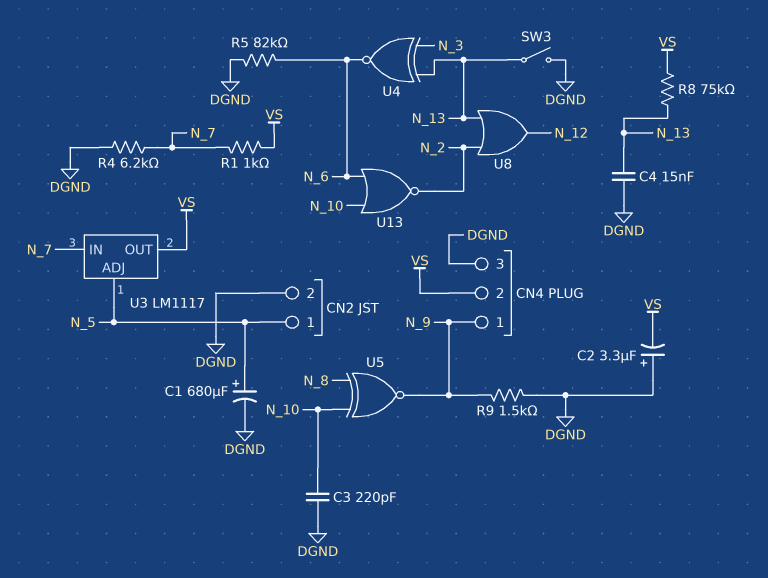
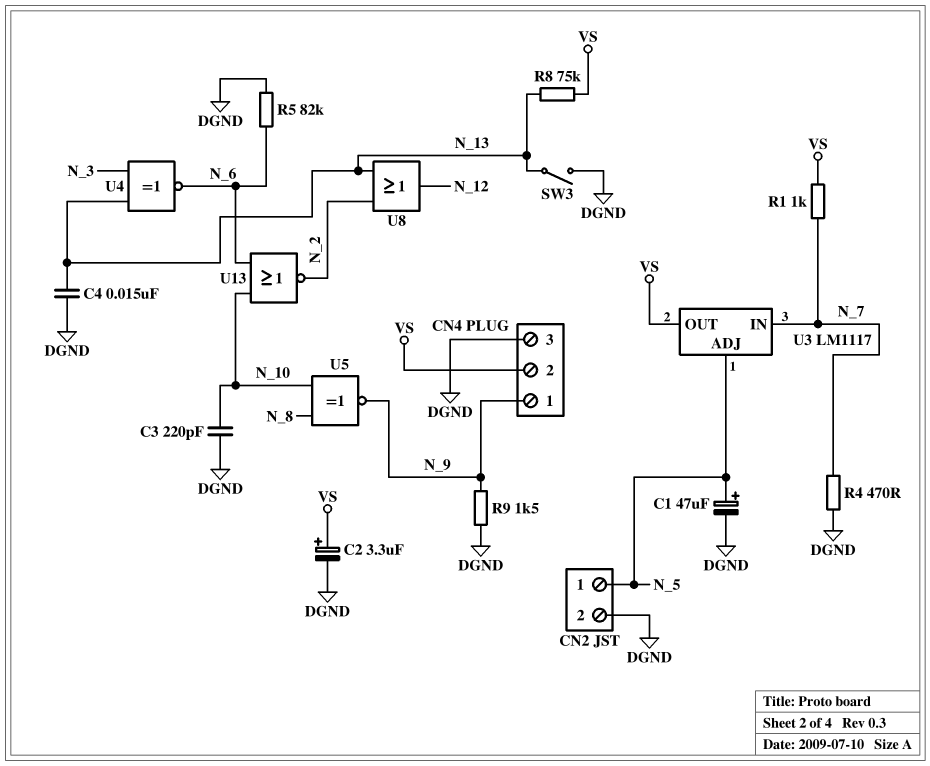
C1: 680uF (plus N_5, minus DGND) -> 47uF (plus N_5, minus DGND)
C2: 3.3uF (plus DGND, minus VS) -> 3.3uF (plus VS, minus DGND)
R4: 6.2k (DGND, N_7) -> 470 (DGND, N_7)

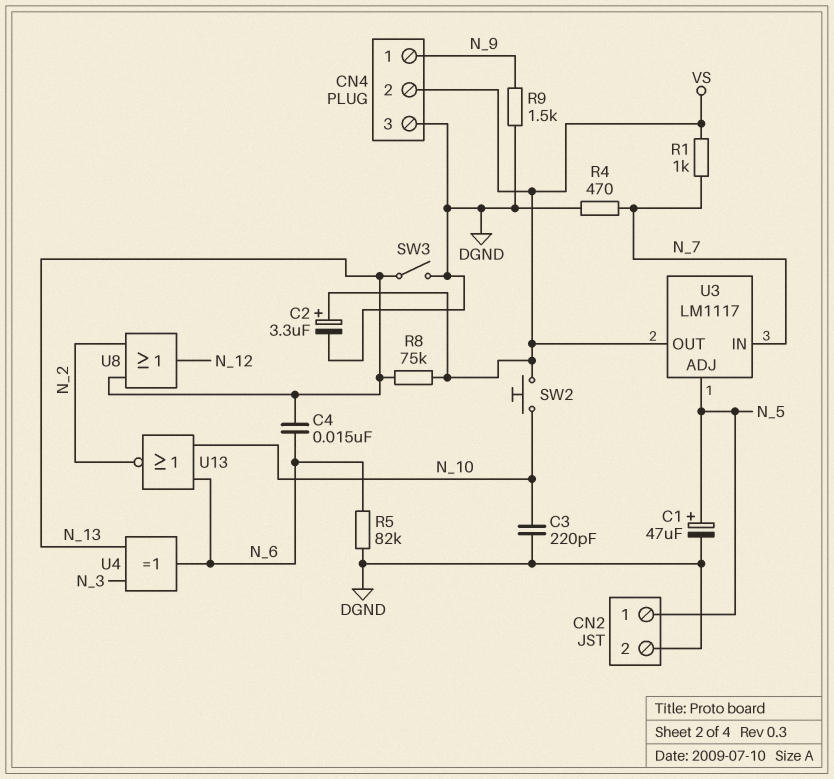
C4: 15nF (DGND, N_13) -> 15nF (N_6, N_13)
SW2: none -> button (N_10, VS)
U4: XNOR (in N_3, in N_13, out N_6) -> XOR (in N_3, in N_13, out N_6)
U5: XNOR (in N_8, in N_10, out N_9) -> none

